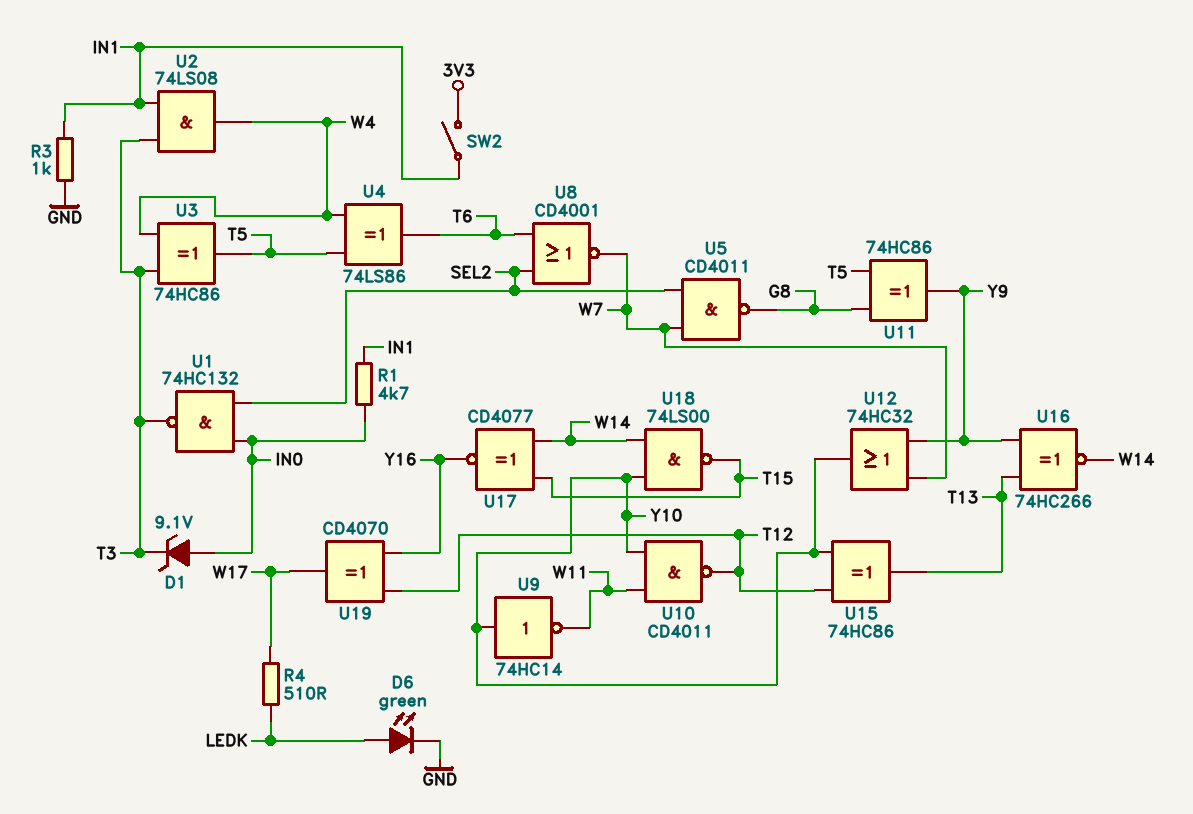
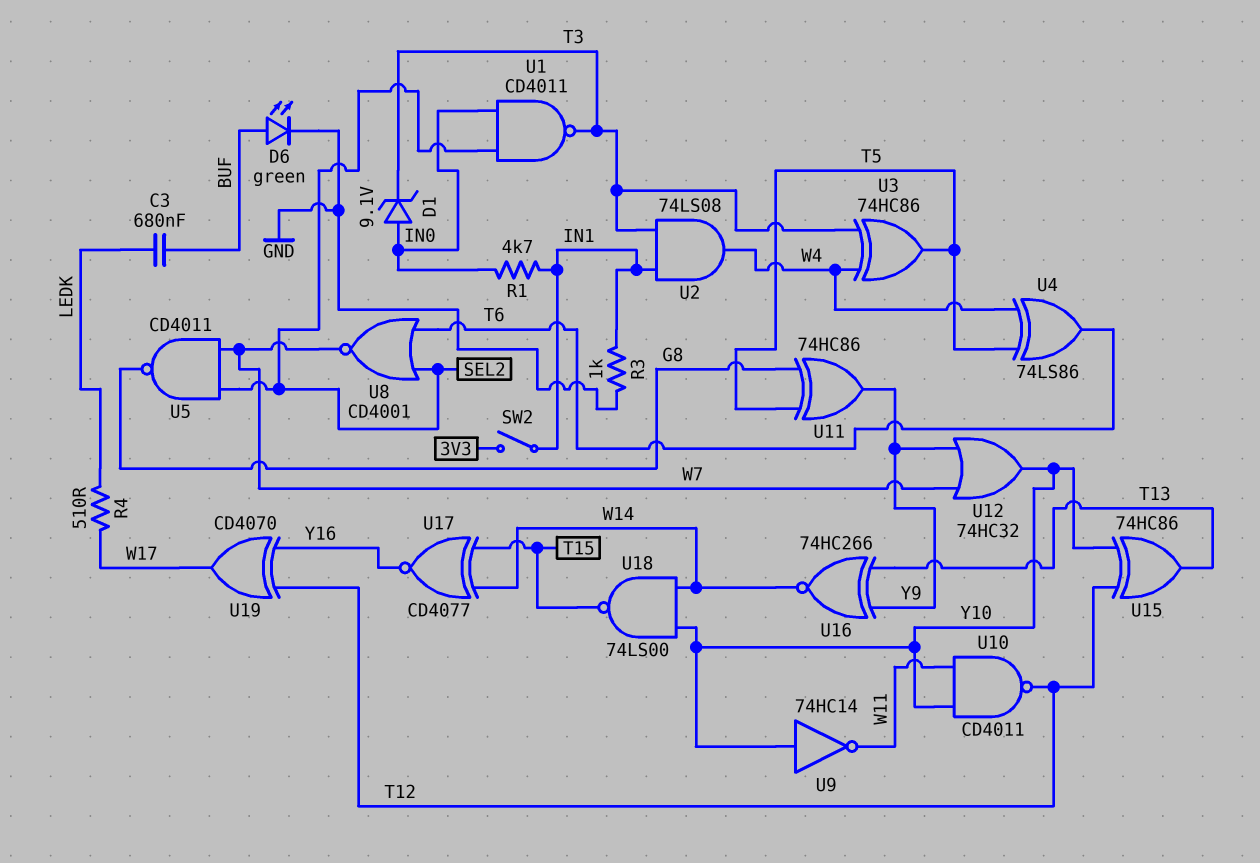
C3: none -> 680nF (BUF, LEDK)
D6: LED green (A LEDK, K GND) -> LED green (A BUF, K GND)
U1: NAND 74HC132 (in IN0, in SEL2, out T3) -> NAND CD4011 (in IN0, in SEL2, out T3)

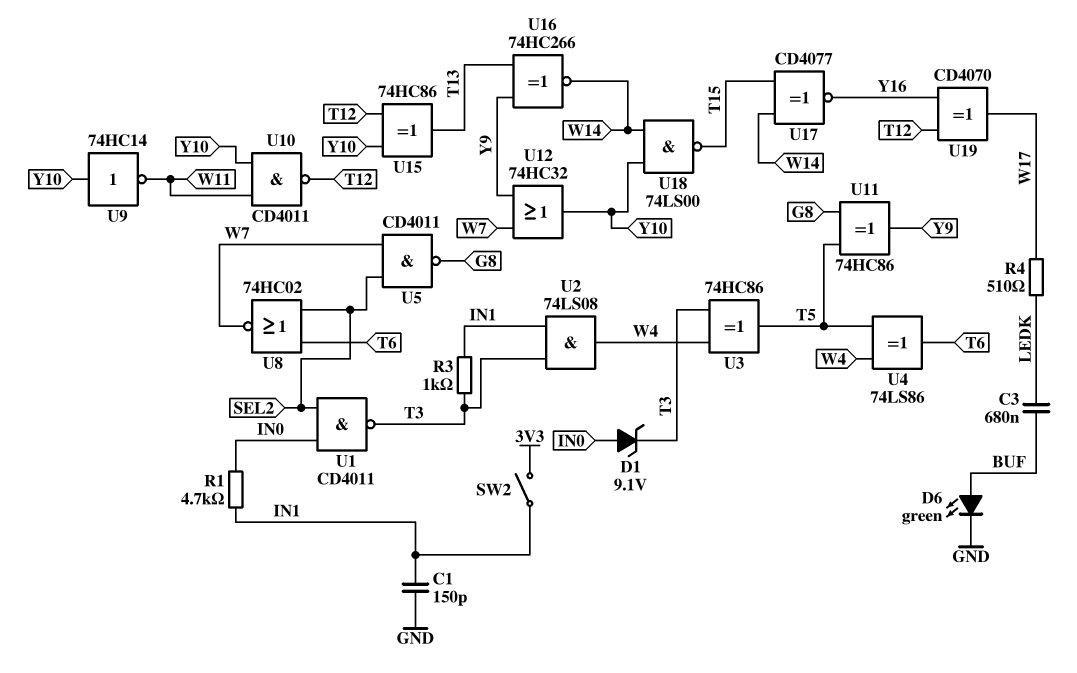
C1: none -> 150pF (GND, IN1)
R3: 1k (GND, IN1) -> 1k (IN1, T3)
U8: NOR CD4001 (in SEL2, in T6, out W7) -> NOR 74HC02 (in SEL2, in T6, out W7)

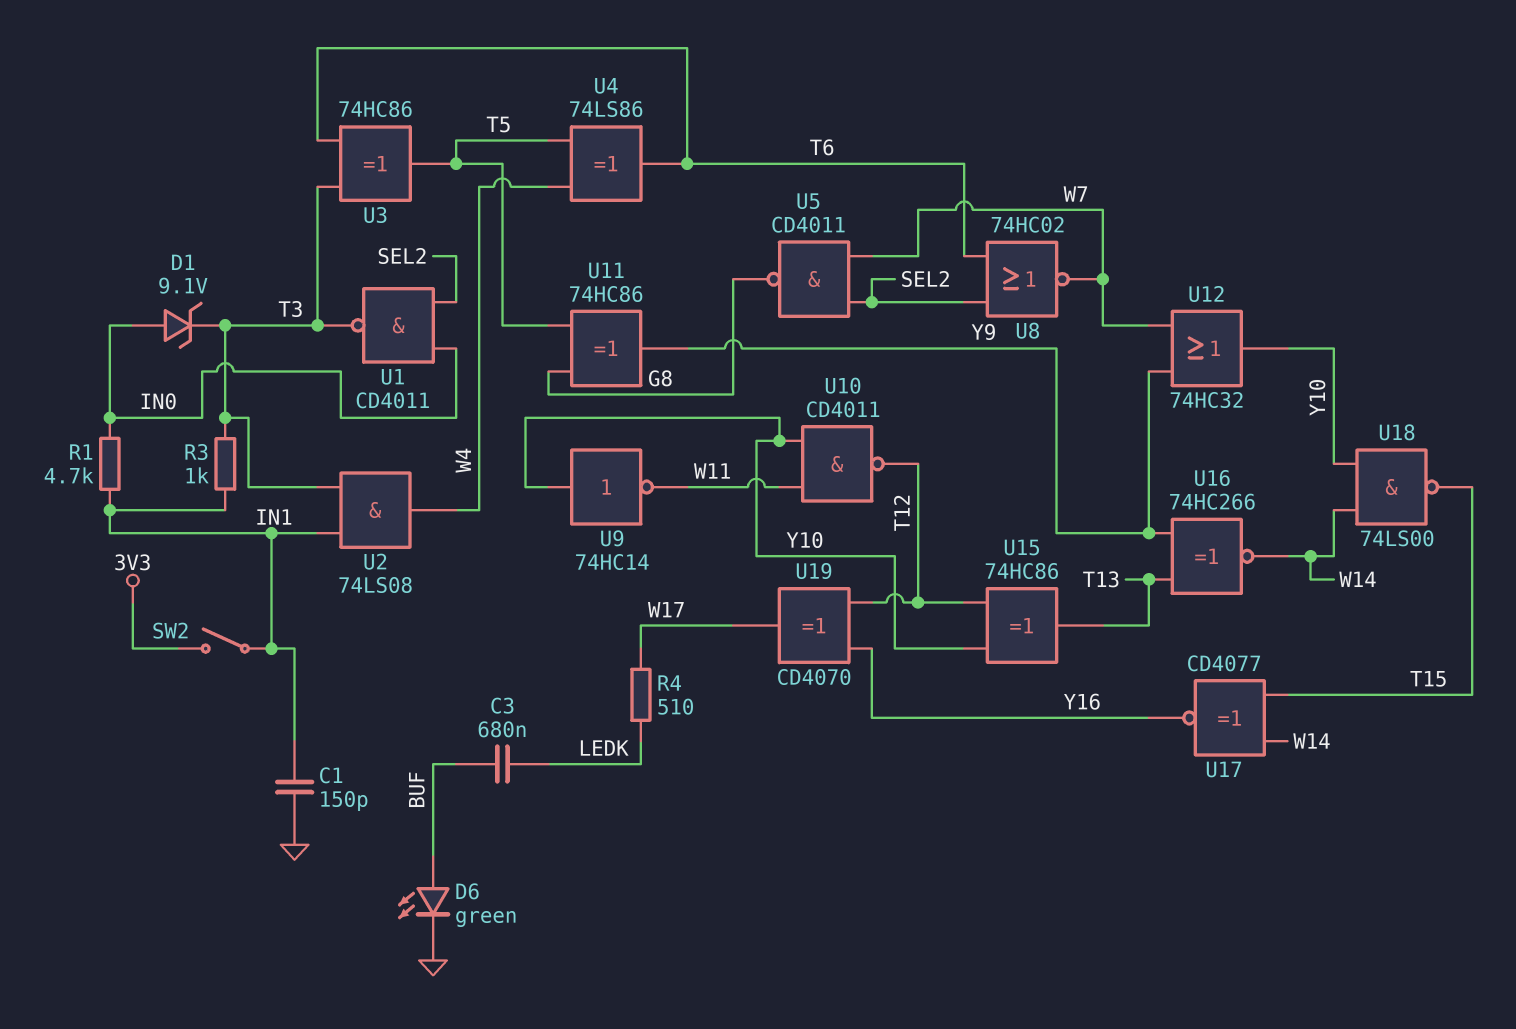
U3: XOR 74HC86 (in T3, in W4, out T5) -> XOR 74HC86 (in T3, in T6, out T5)

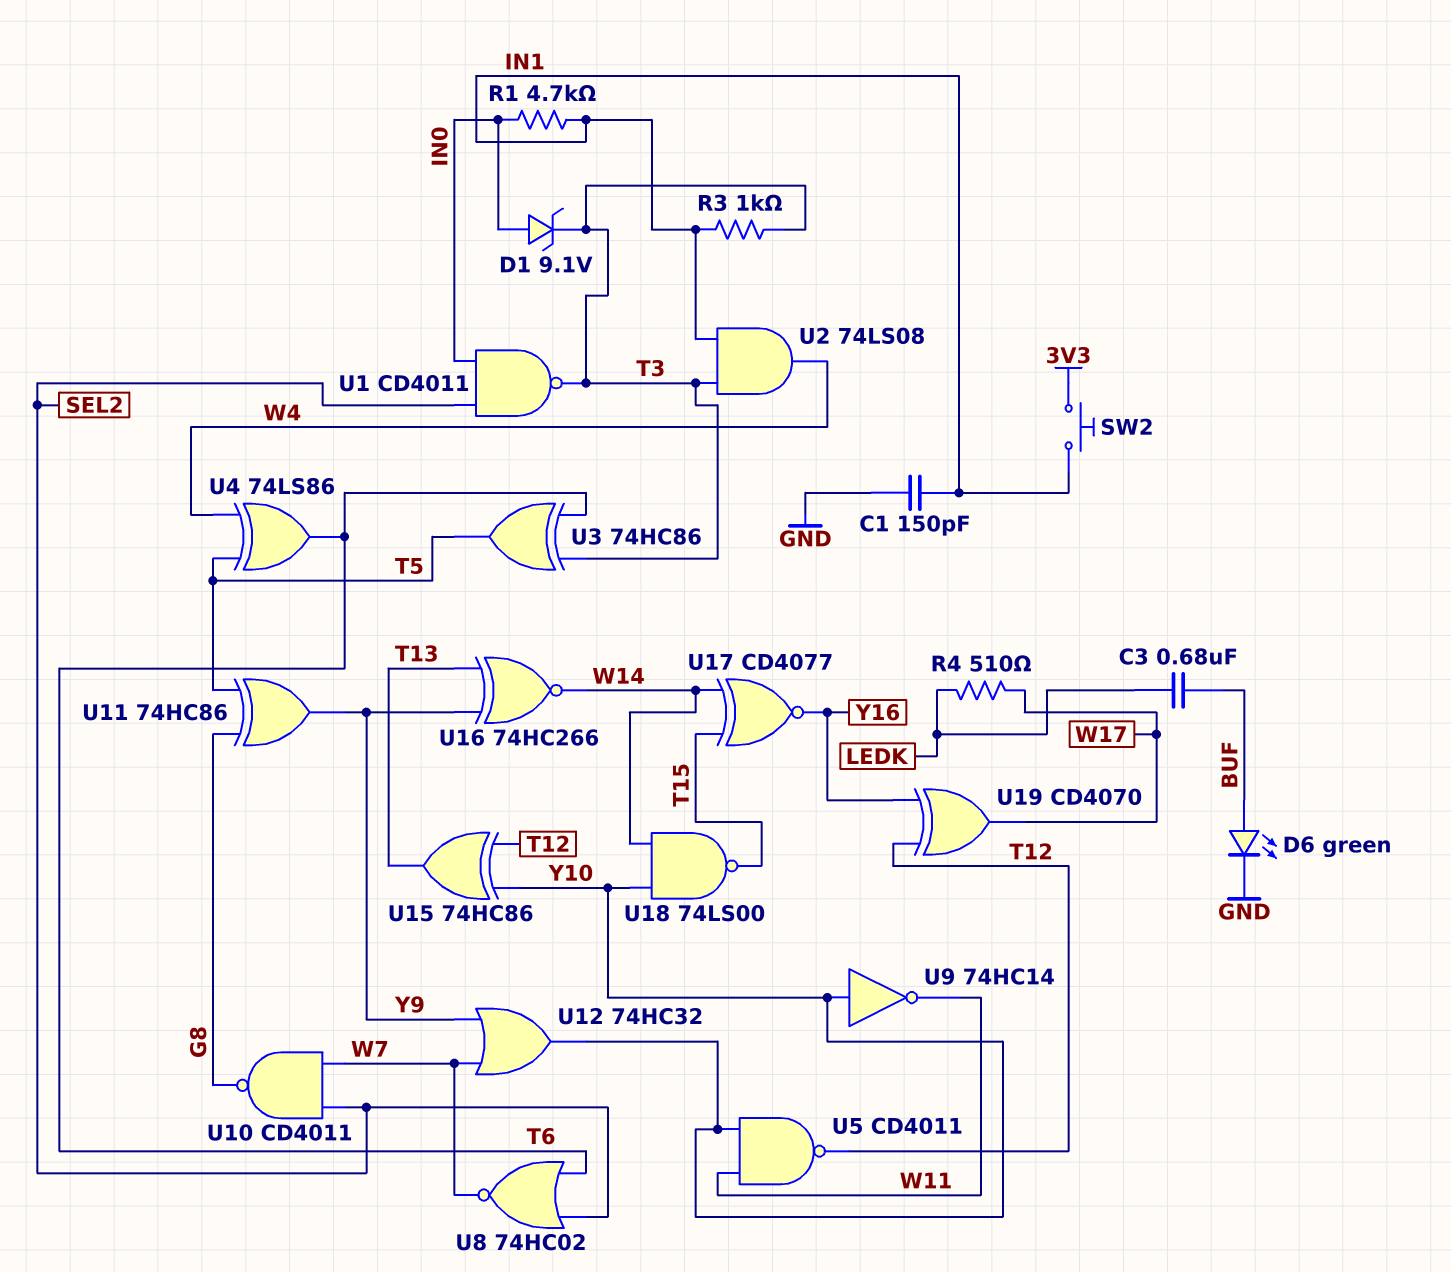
SW2: switch (3V3, IN1) -> button (3V3, IN1)
U5: NAND CD4011 (in SEL2, in W7, out G8) -> NAND CD4011 (in W11, in Y10, out T12)
U10: NAND CD4011 (in W11, in Y10, out T12) -> NAND CD4011 (in SEL2, in W7, out G8)

